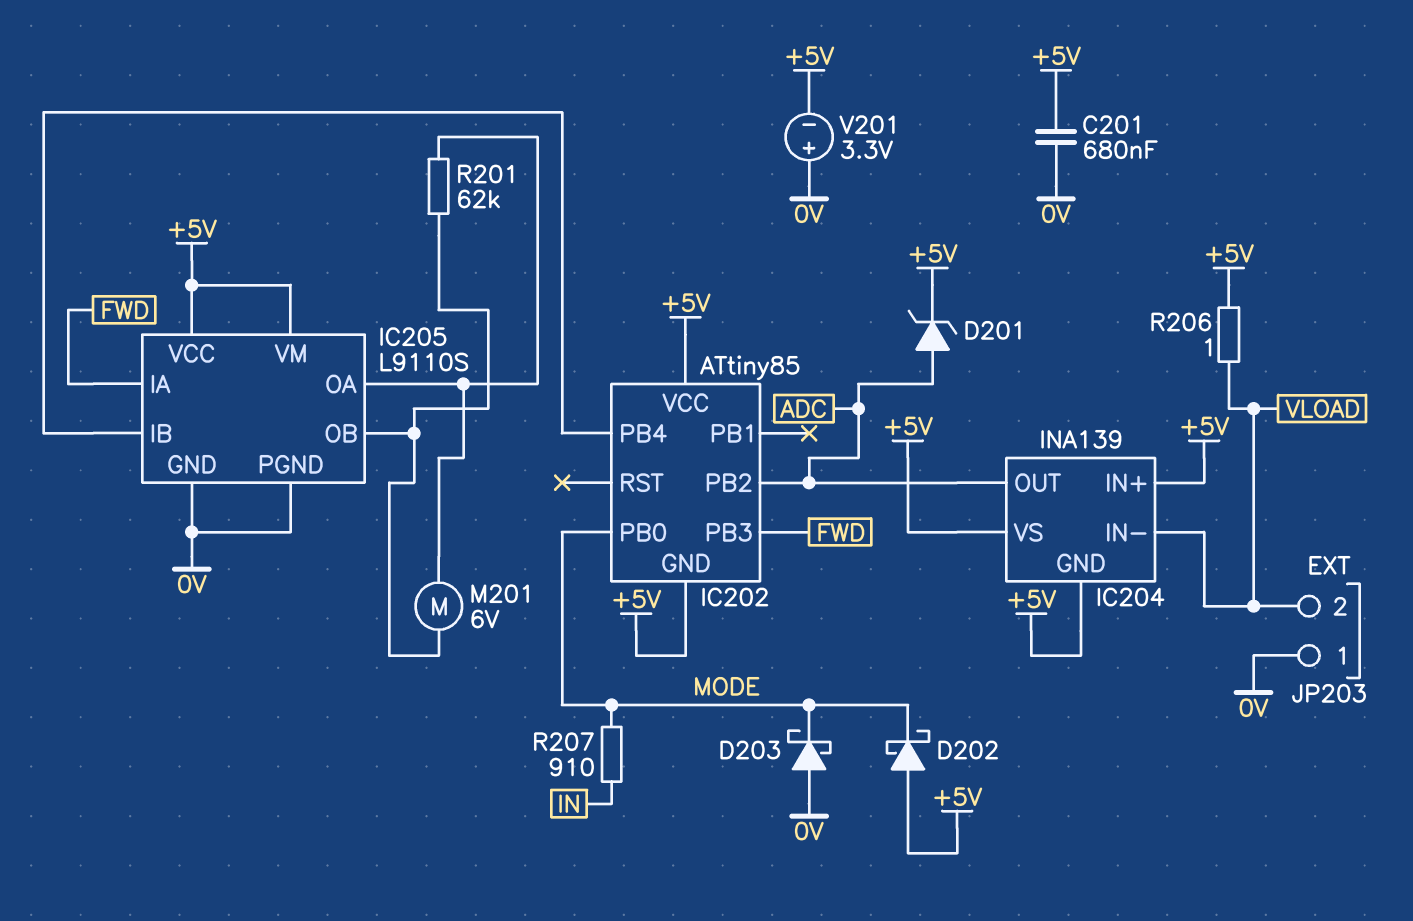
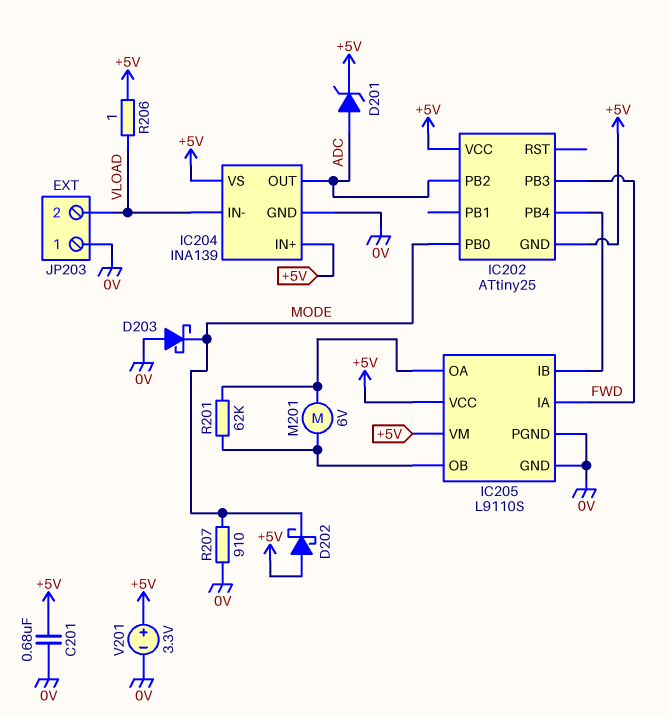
IC202: ATtiny85 -> ATtiny25
IC204 pin GND: +5V -> 0V
R207: 910 (IN, MODE) -> 910 (0V, MODE)
V201: 3.3V (plus 0V, minus +5V) -> 3.3V (plus +5V, minus 0V)

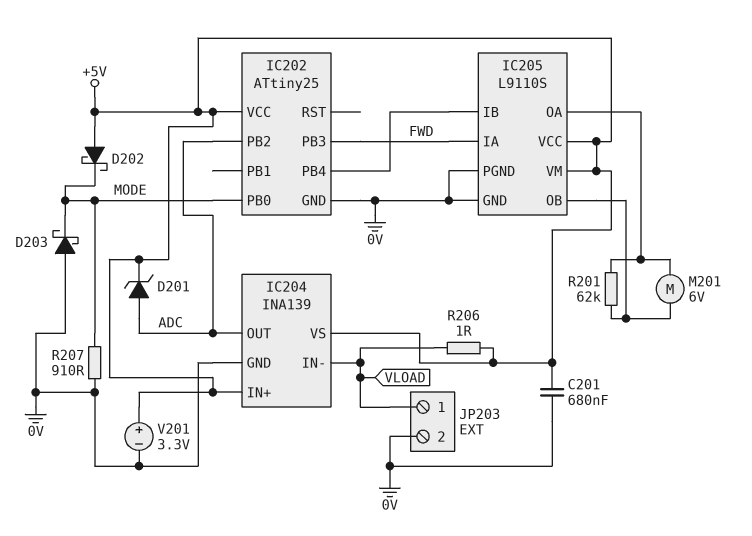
IC202 pin GND: +5V -> 0V
JP203 pin 1: 0V -> VLOAD
JP203 pin 2: VLOAD -> 0V

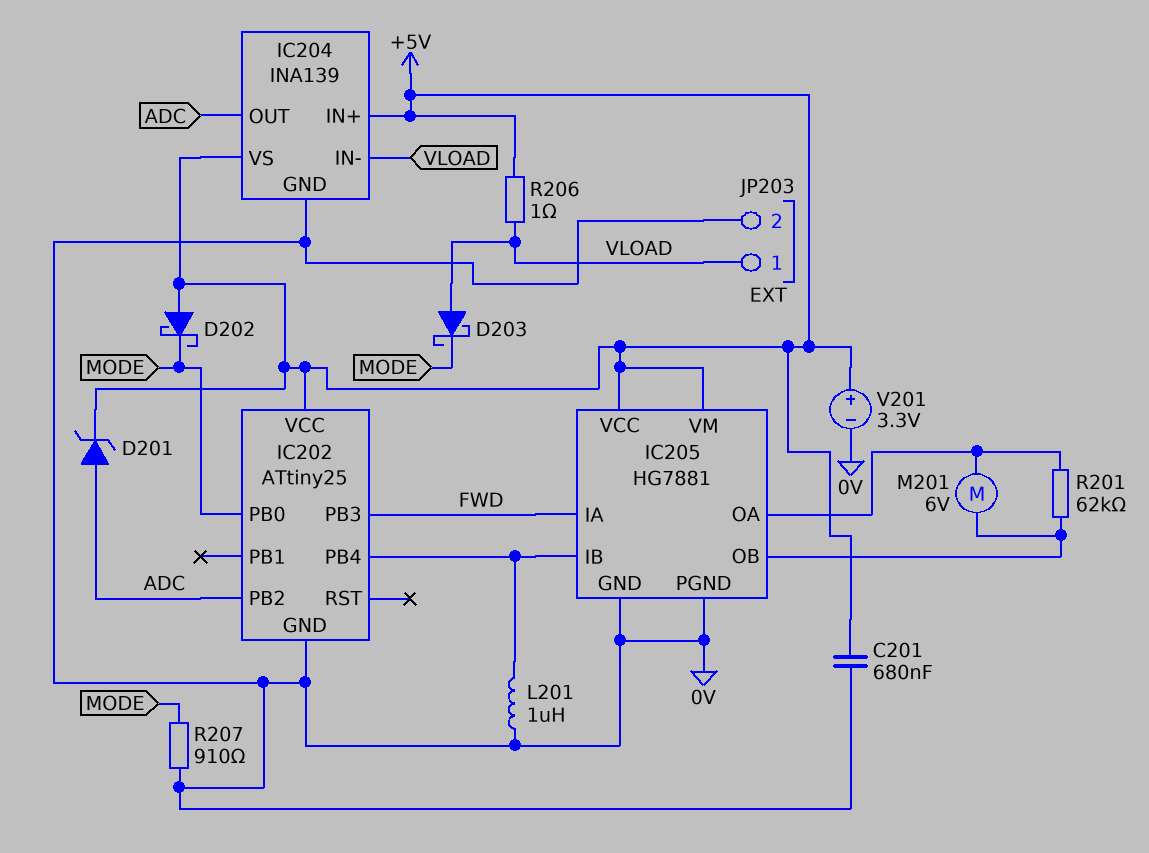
D203: schottky (A 0V, K MODE) -> schottky (A VLOAD, K MODE)
IC205: L9110S -> HG7881
L201: none -> 1uH (0V, IC202/PB4)

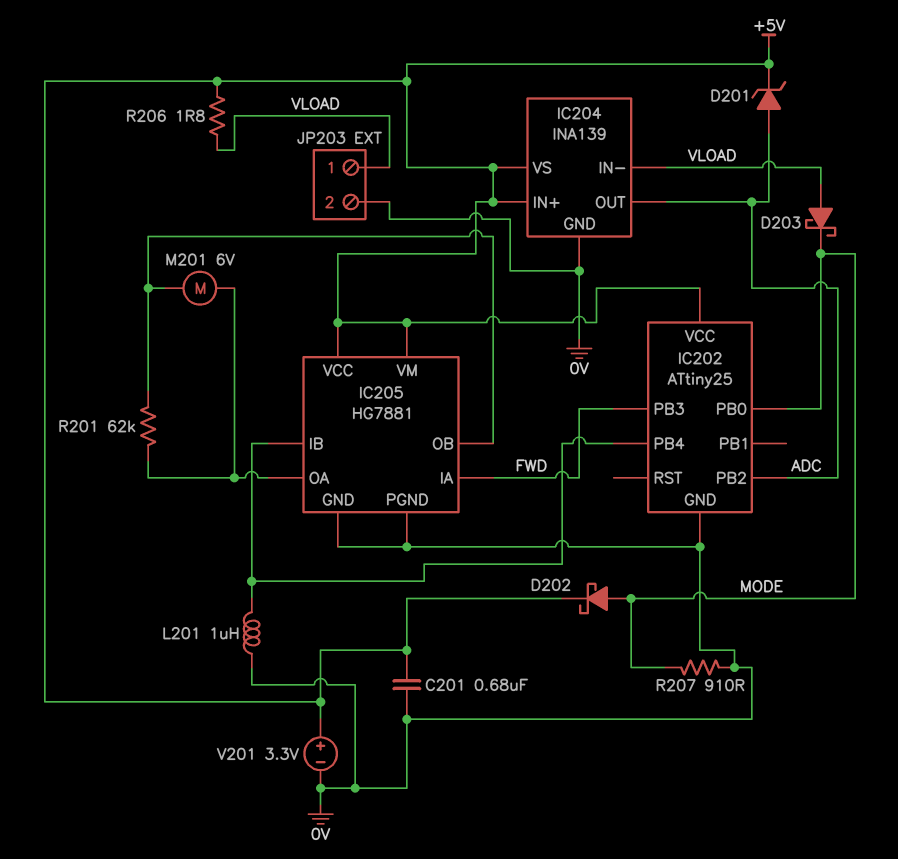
D202: schottky (A +5V, K MODE) -> schottky (A MODE, K +5V)
R206: 1 (+5V, VLOAD) -> 1.8 (+5V, VLOAD)

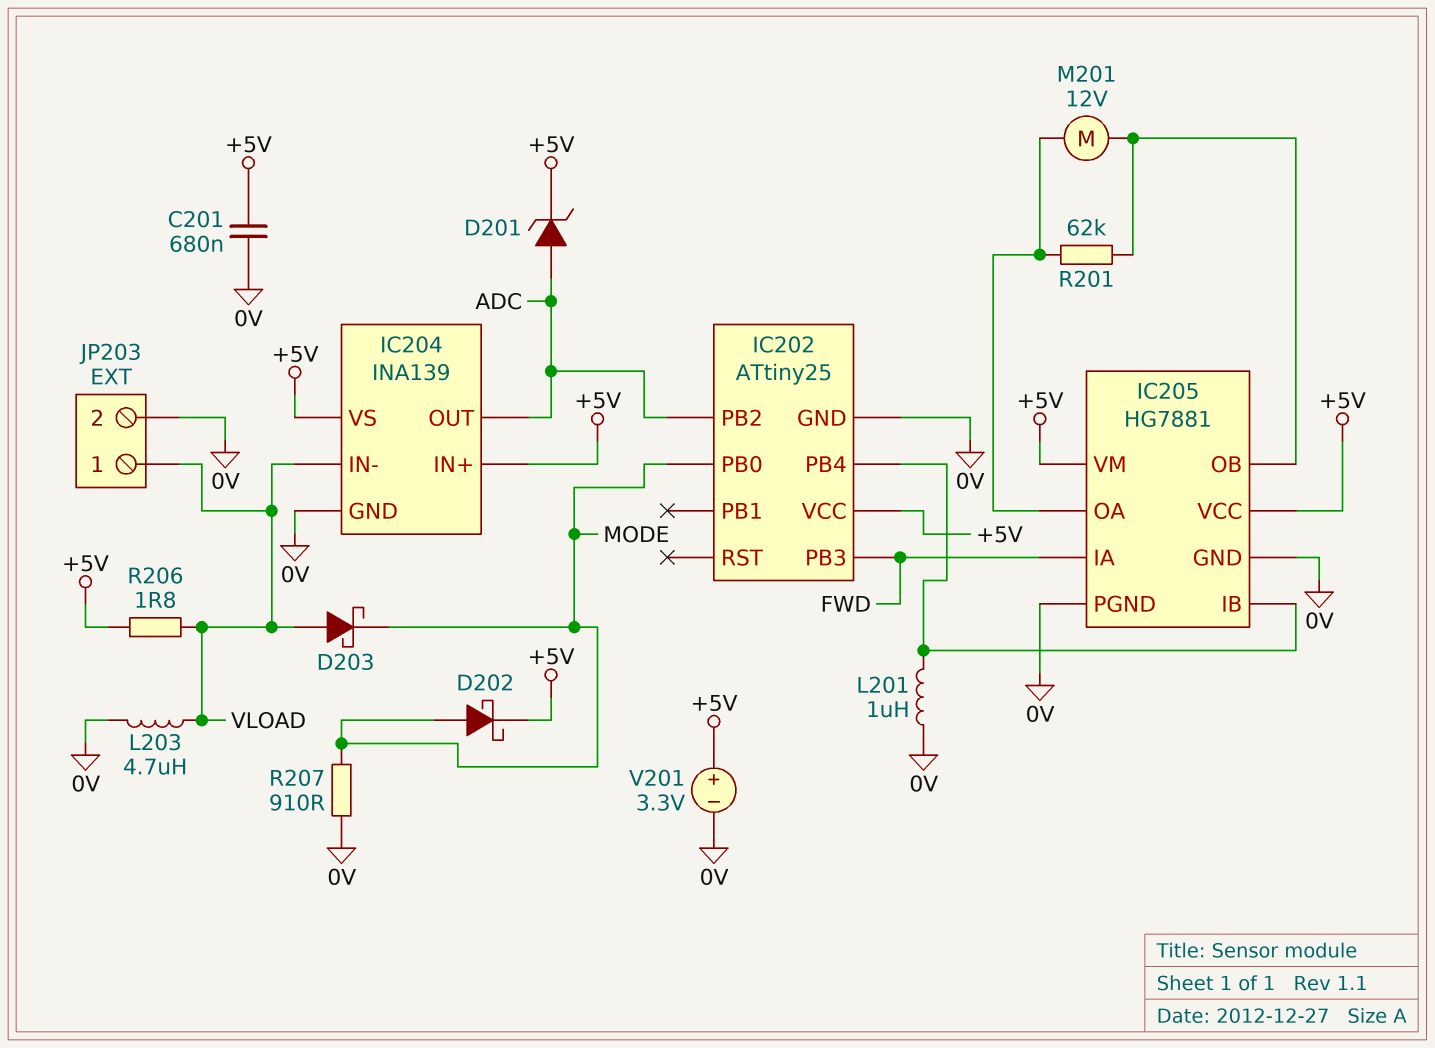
L203: none -> 4.7uH (0V, VLOAD)
M201: motor 6V (IC205/OA, IC205/OB) -> motor 12V (IC205/OA, IC205/OB)

